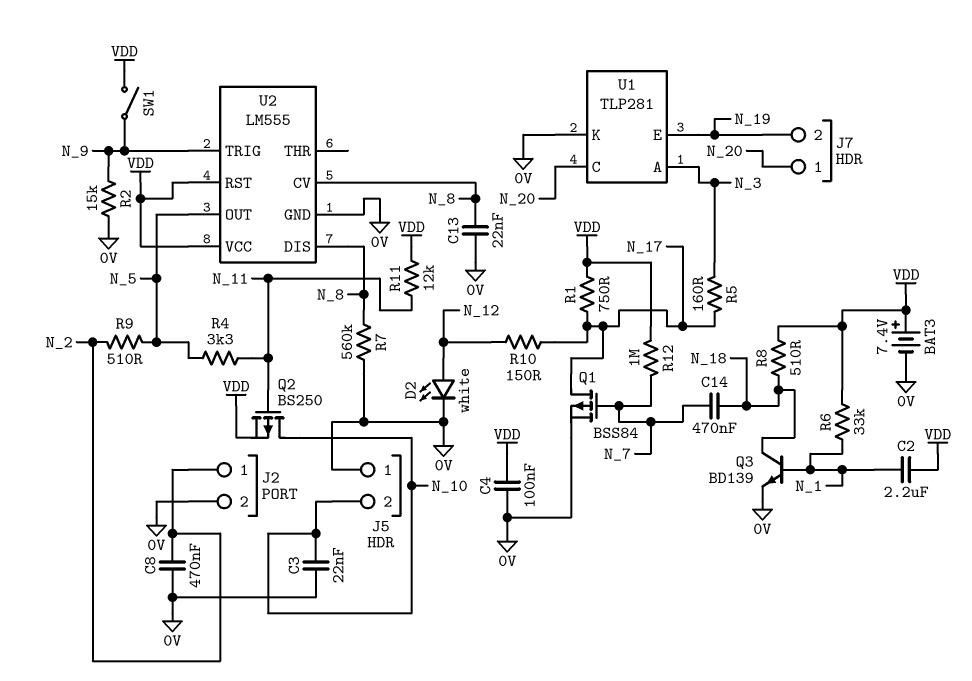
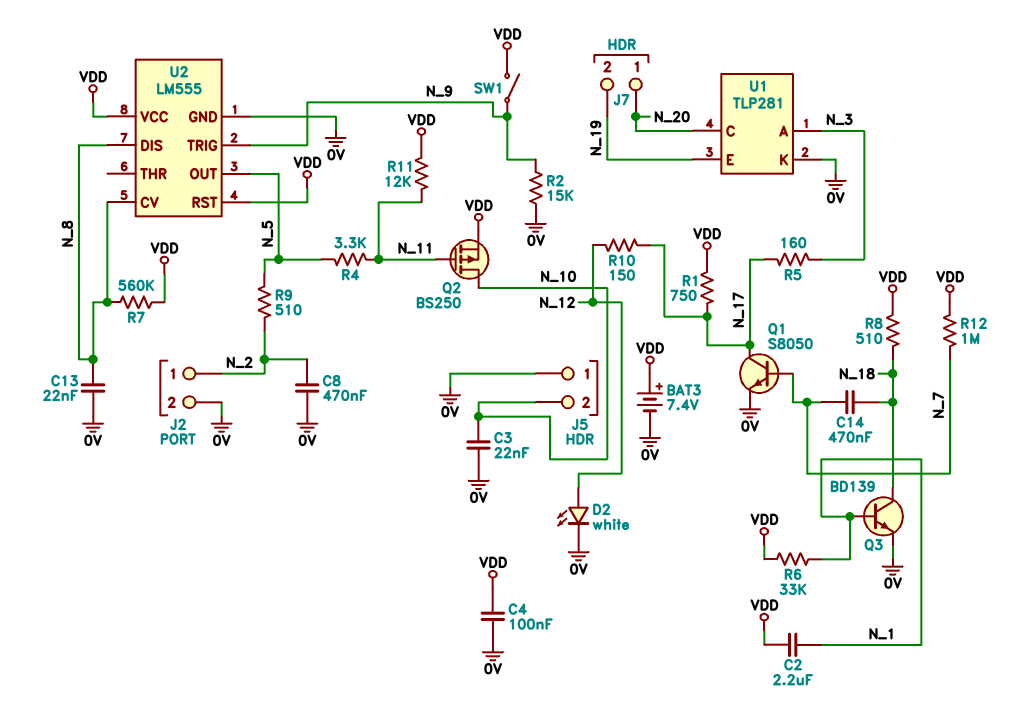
Q1: PMOS BSS84 (G N_7, D N_17, S 0V) -> NPN S8050 (B N_7, C N_17, E 0V)
R7: 560k (0V, N_8) -> 560k (N_8, VDD)

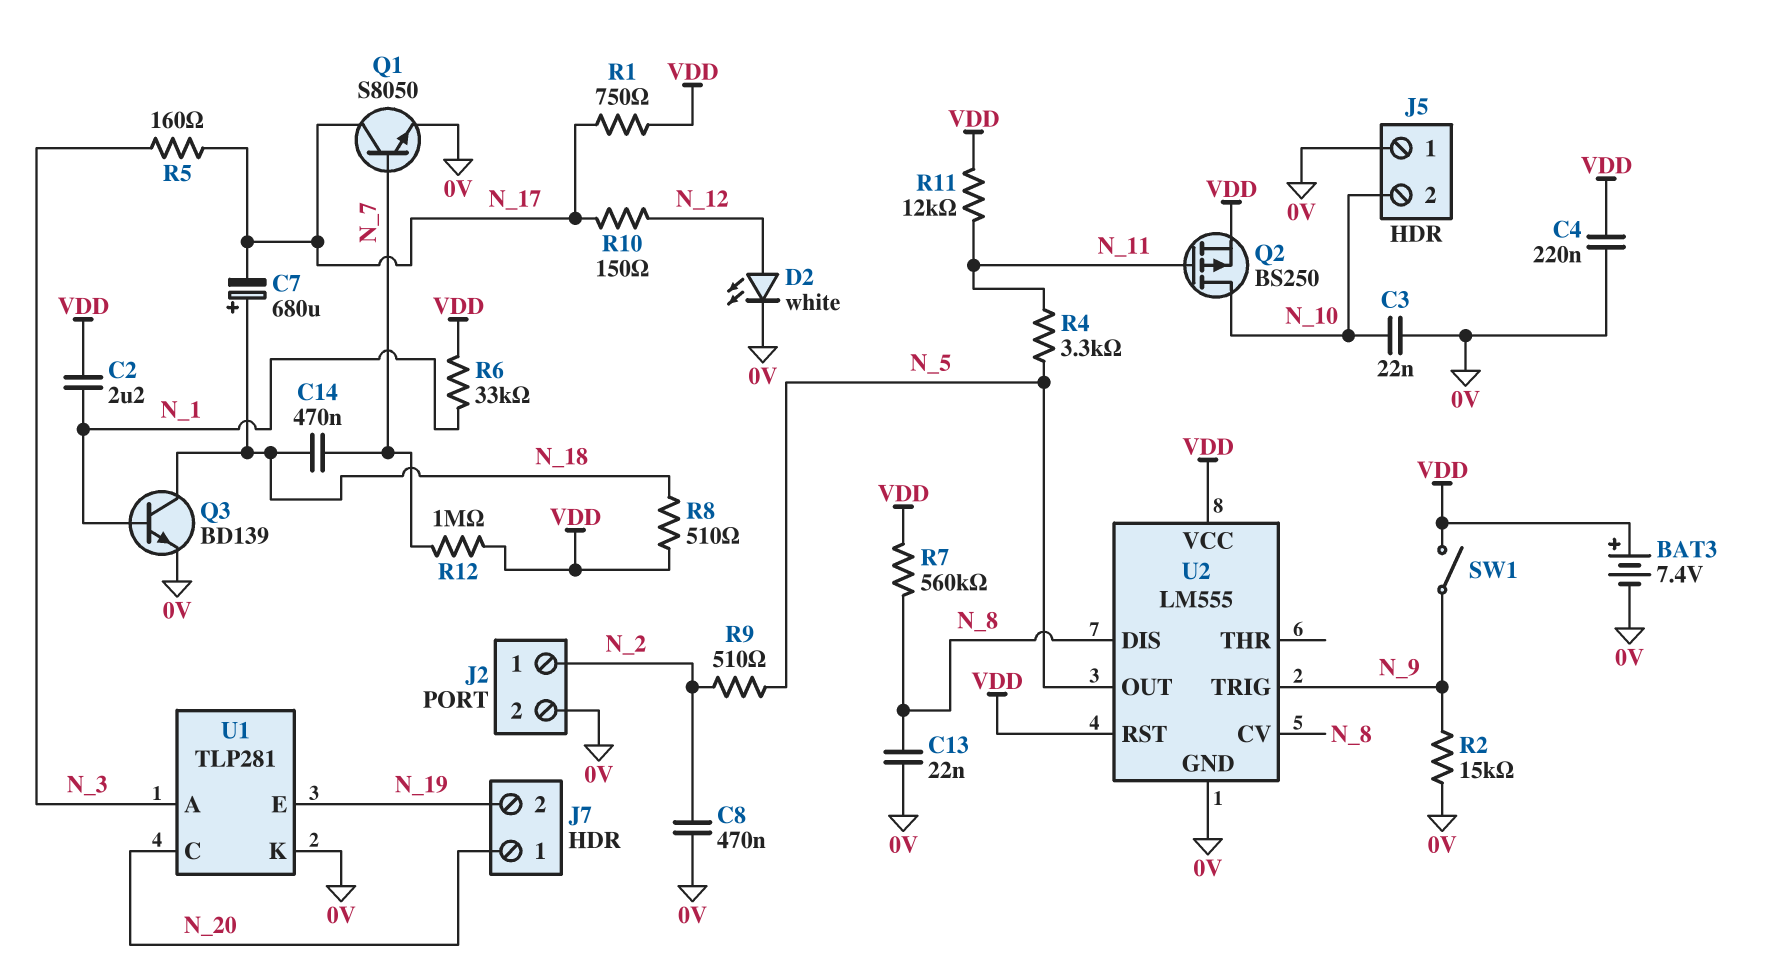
C4: 100nF (0V, VDD) -> 220nF (0V, VDD)
C7: none -> 680uF (plus N_18, minus N_17)

